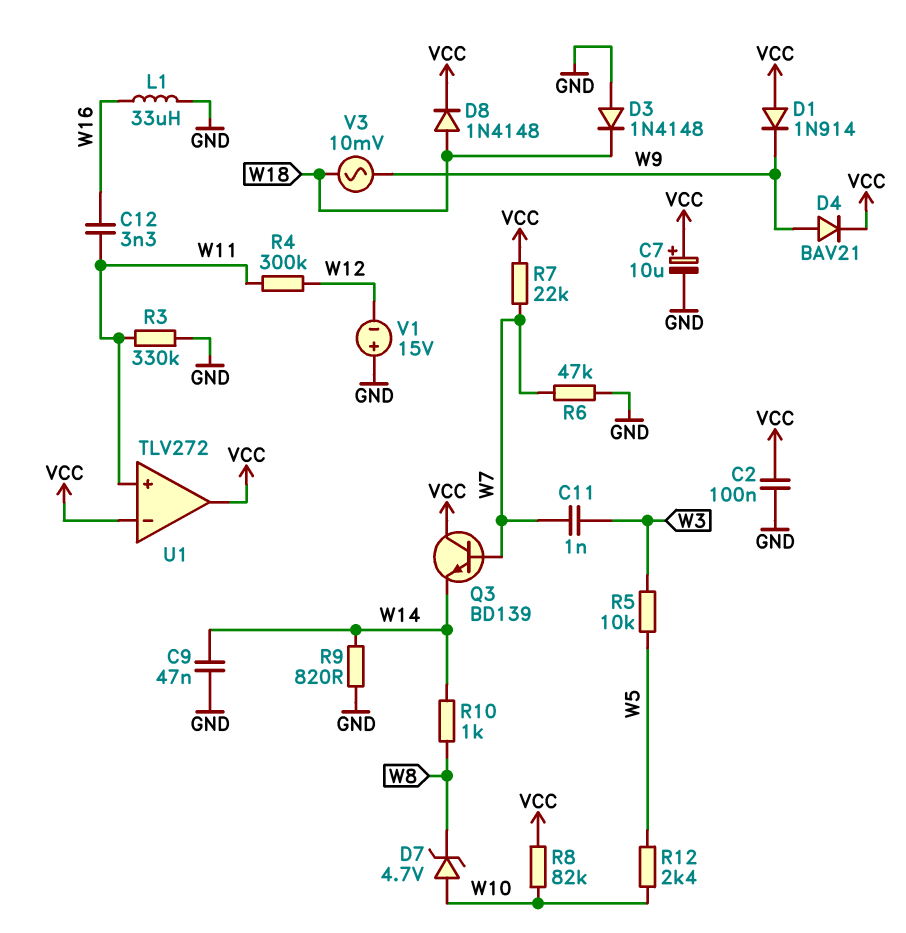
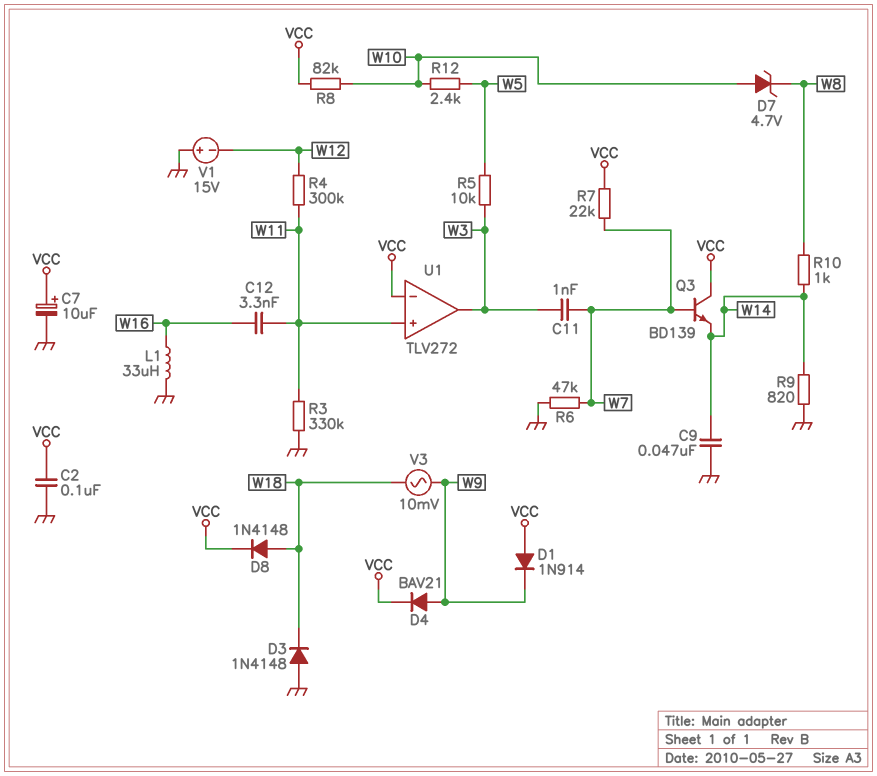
U1 pin out: VCC -> W3

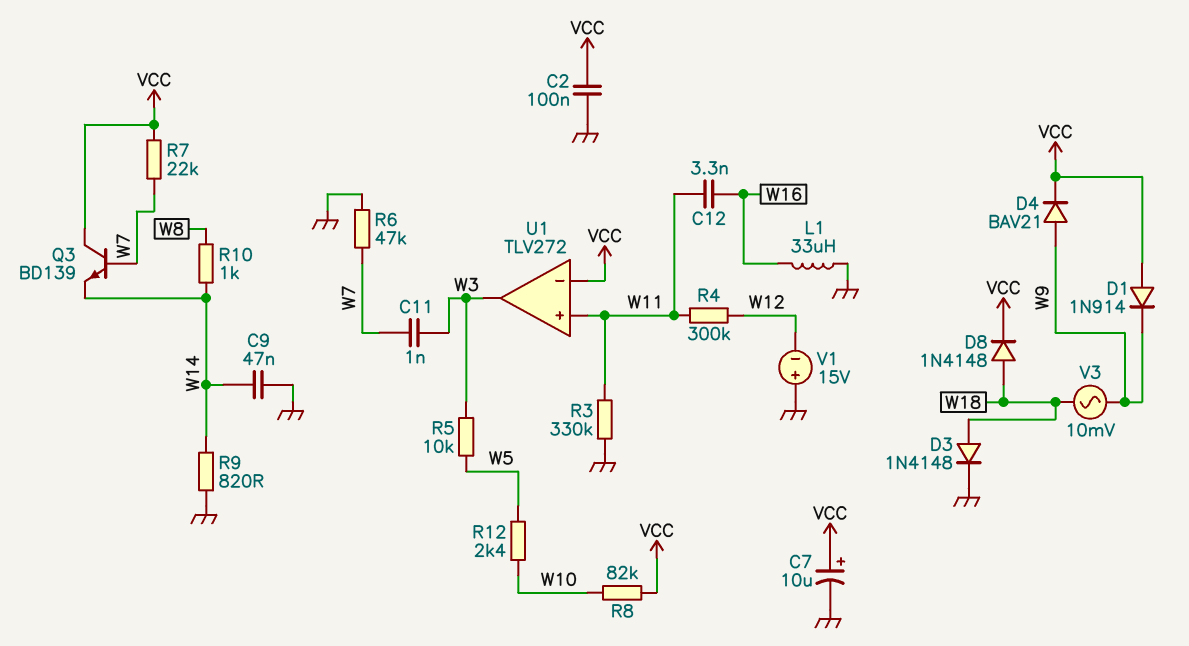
D3: diode 1N4148 (A GND, K W18) -> diode 1N4148 (A W18, K GND)
D7: zener 4.7V (A W10, K W8) -> none

